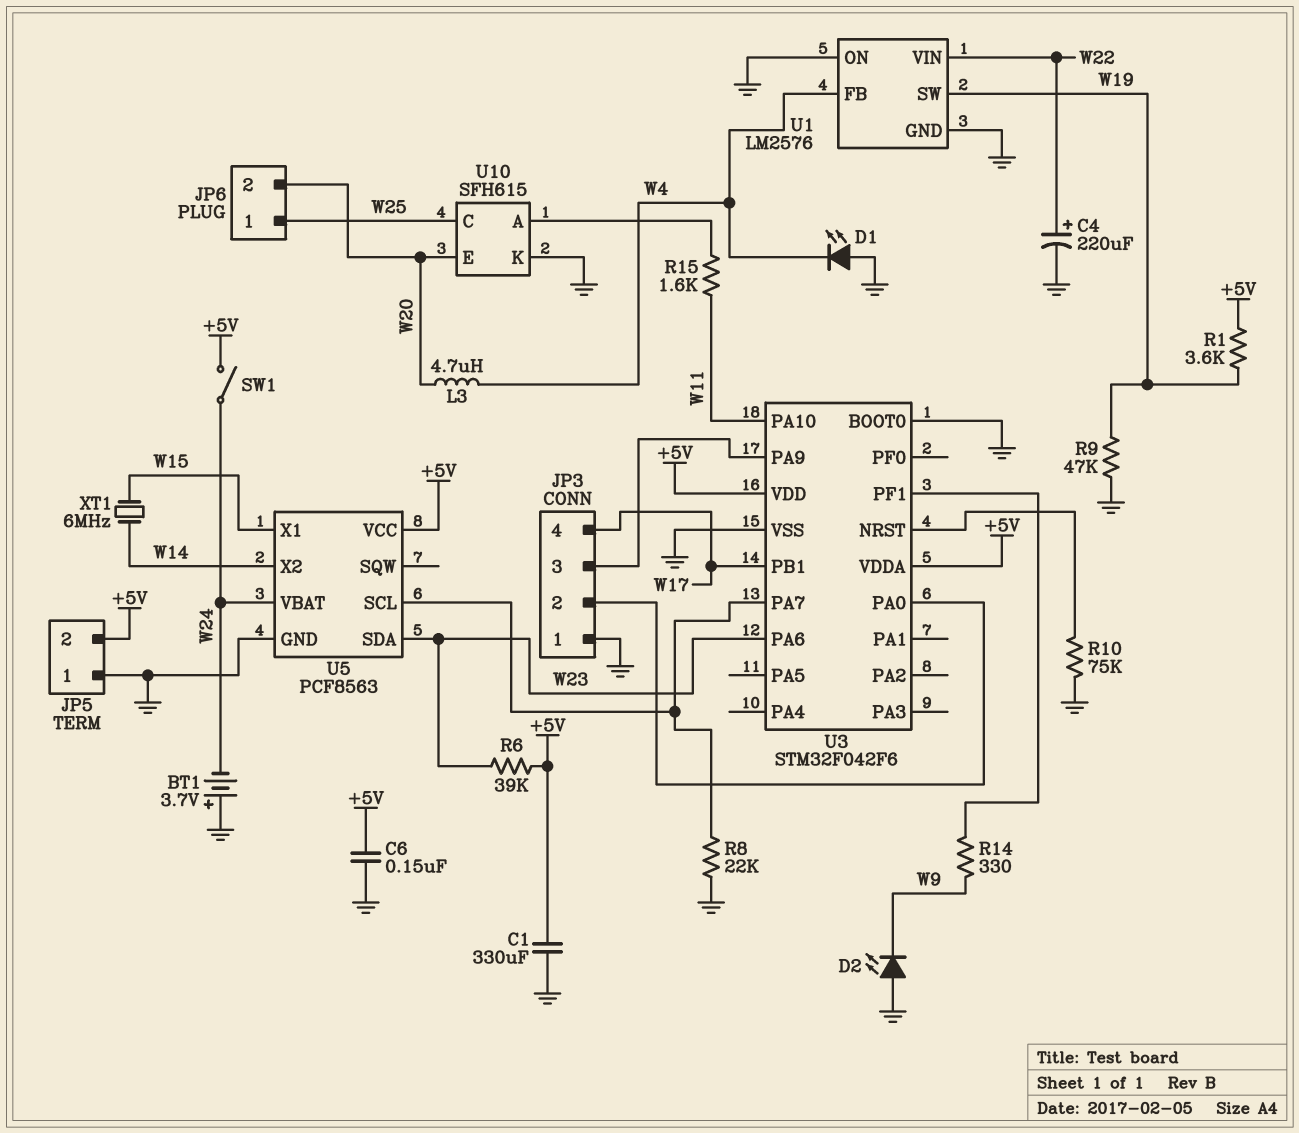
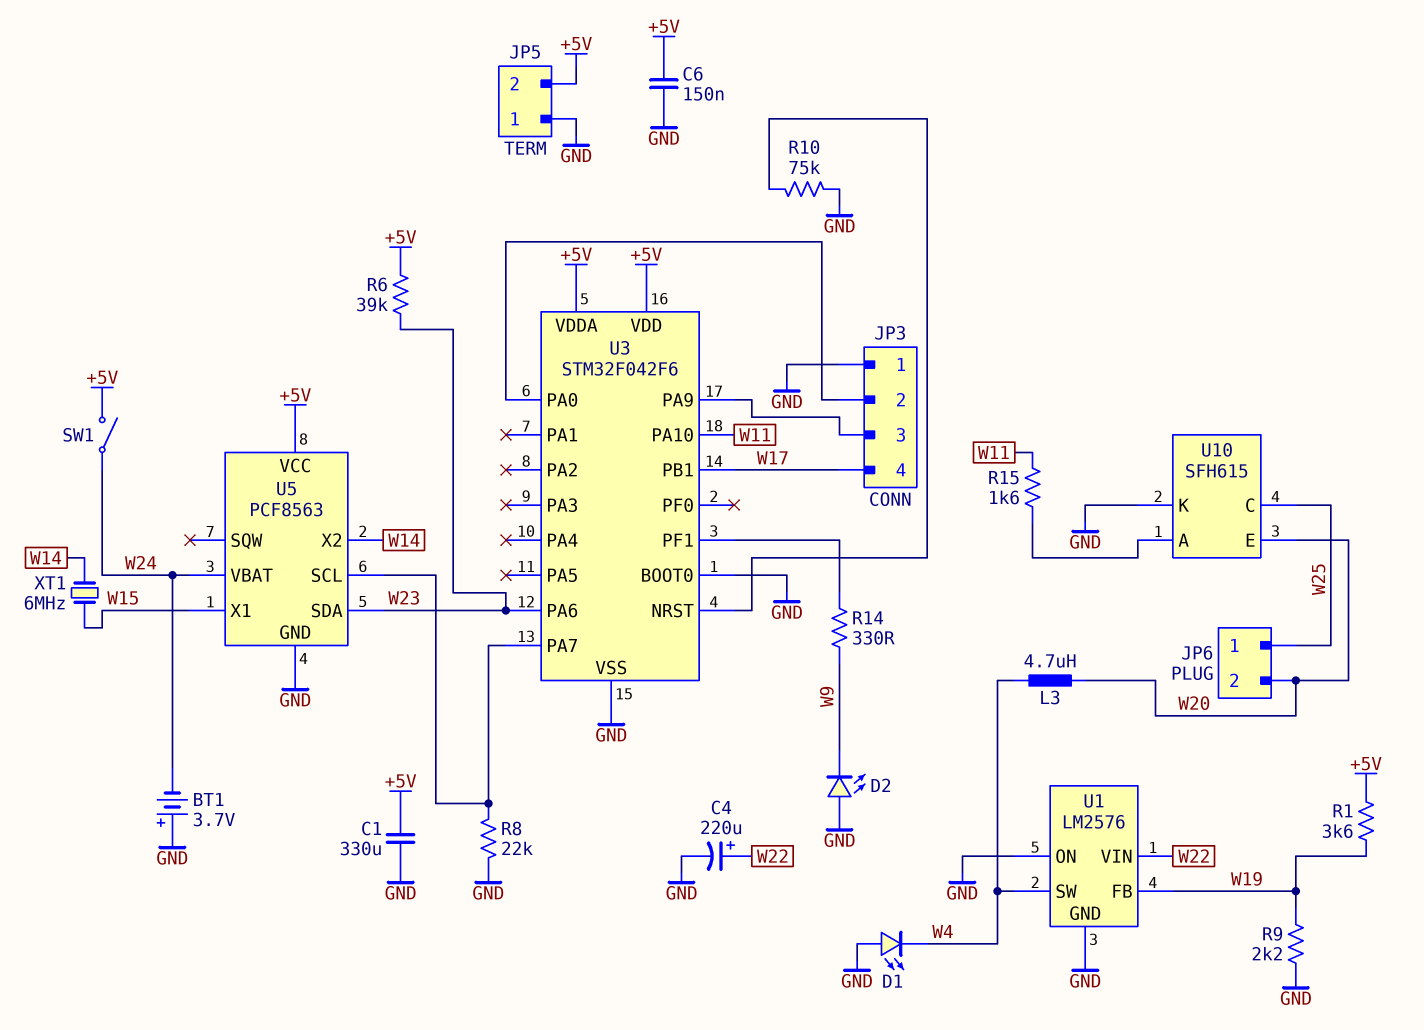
R9: 47k (GND, W19) -> 2.2k (GND, W19)
U1 pin FB: W4 -> W19
U1 pin SW: W19 -> W4

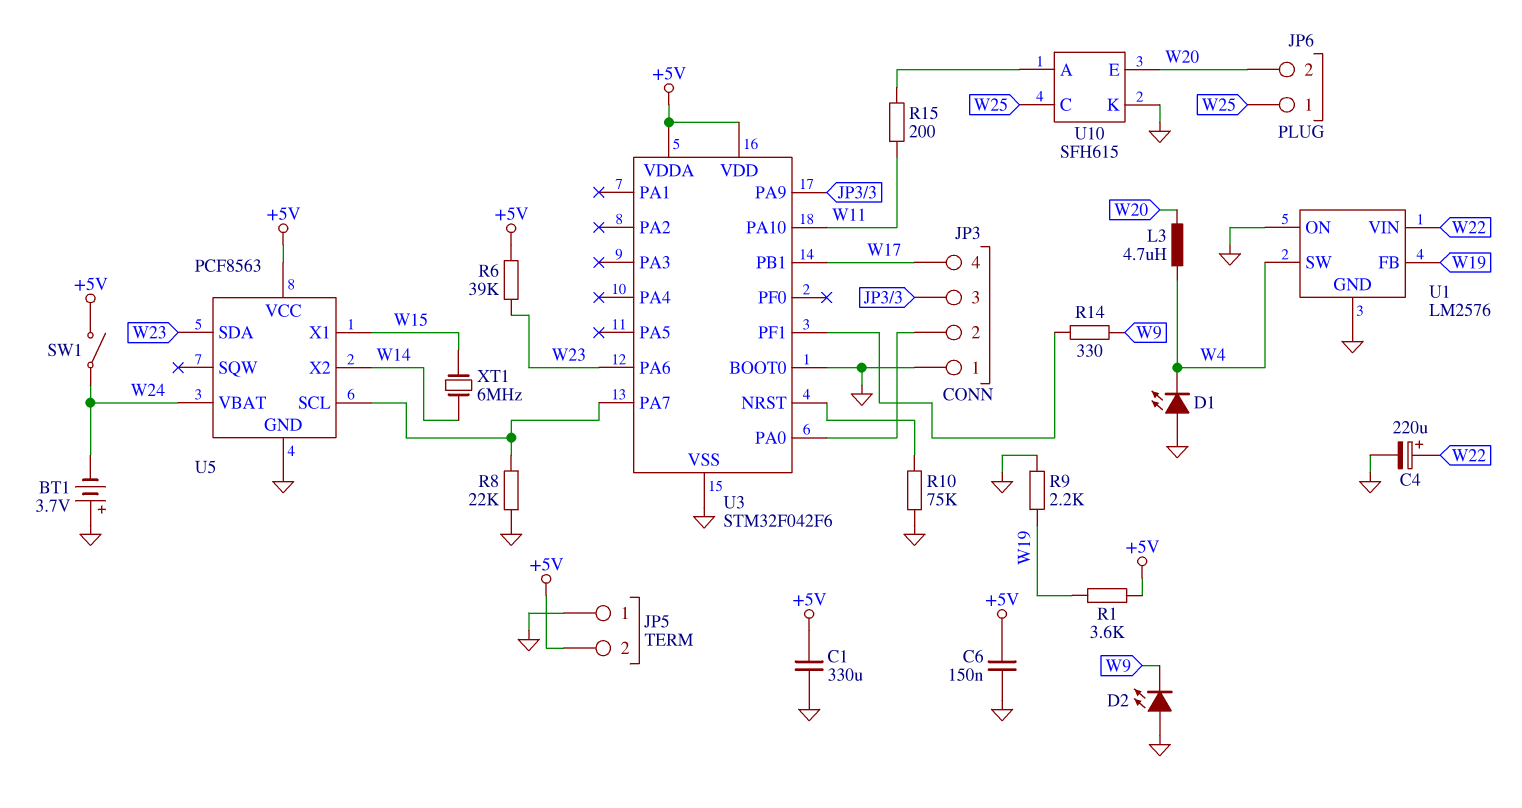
R15: 1.6k (U10/A, W11) -> 200 (U10/A, W11)

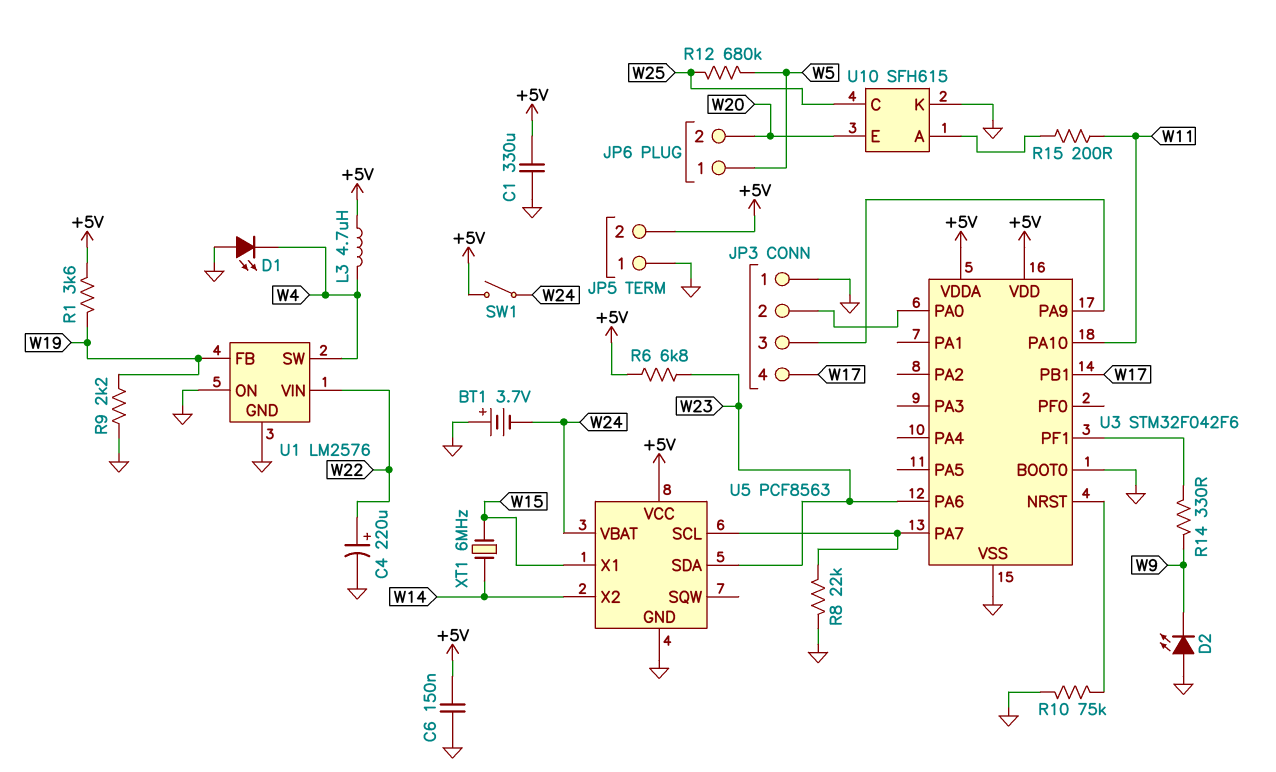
JP6 pin 1: W25 -> W5
L3: 4.7uH (W4, W20) -> 4.7uH (+5V, W4)
R6: 39k (+5V, W23) -> 6.8k (+5V, W23)
R12: none -> 680k (W5, W25)

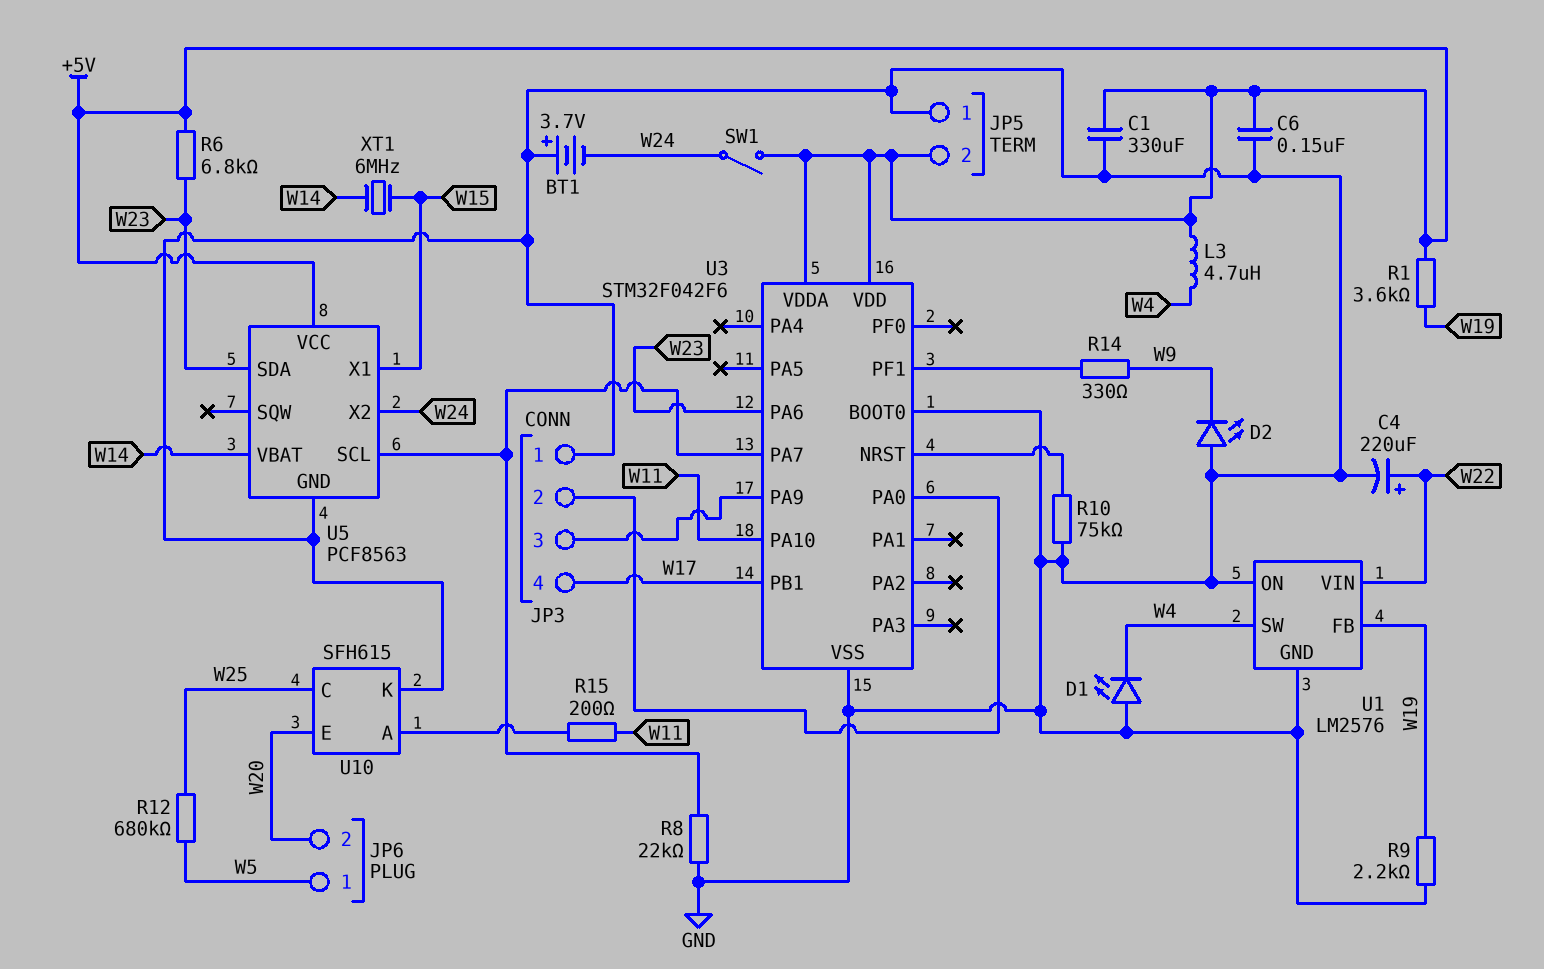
U5 pin VBAT: W24 -> W14
U5 pin X2: W14 -> W24

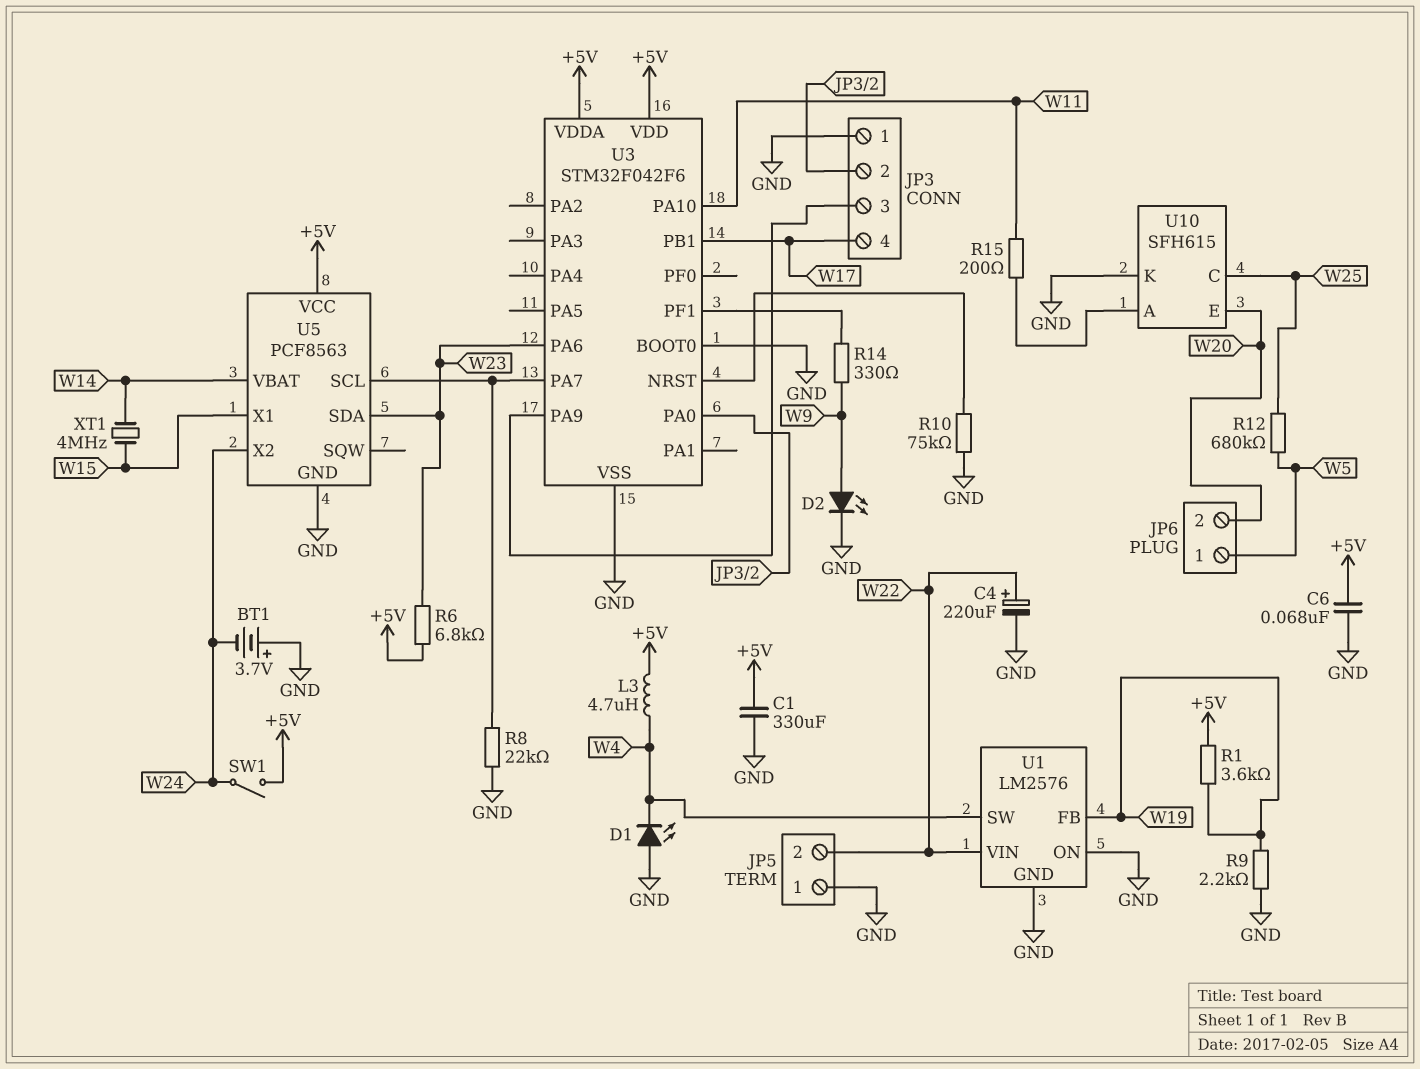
C6: 150nF (+5V, GND) -> 68nF (+5V, GND)
D2: LED (A GND, K W9) -> LED (A W9, K GND)
JP5 pin 2: +5V -> W22
XT1: 6MHz (W14, W15) -> 4MHz (W14, W15)

